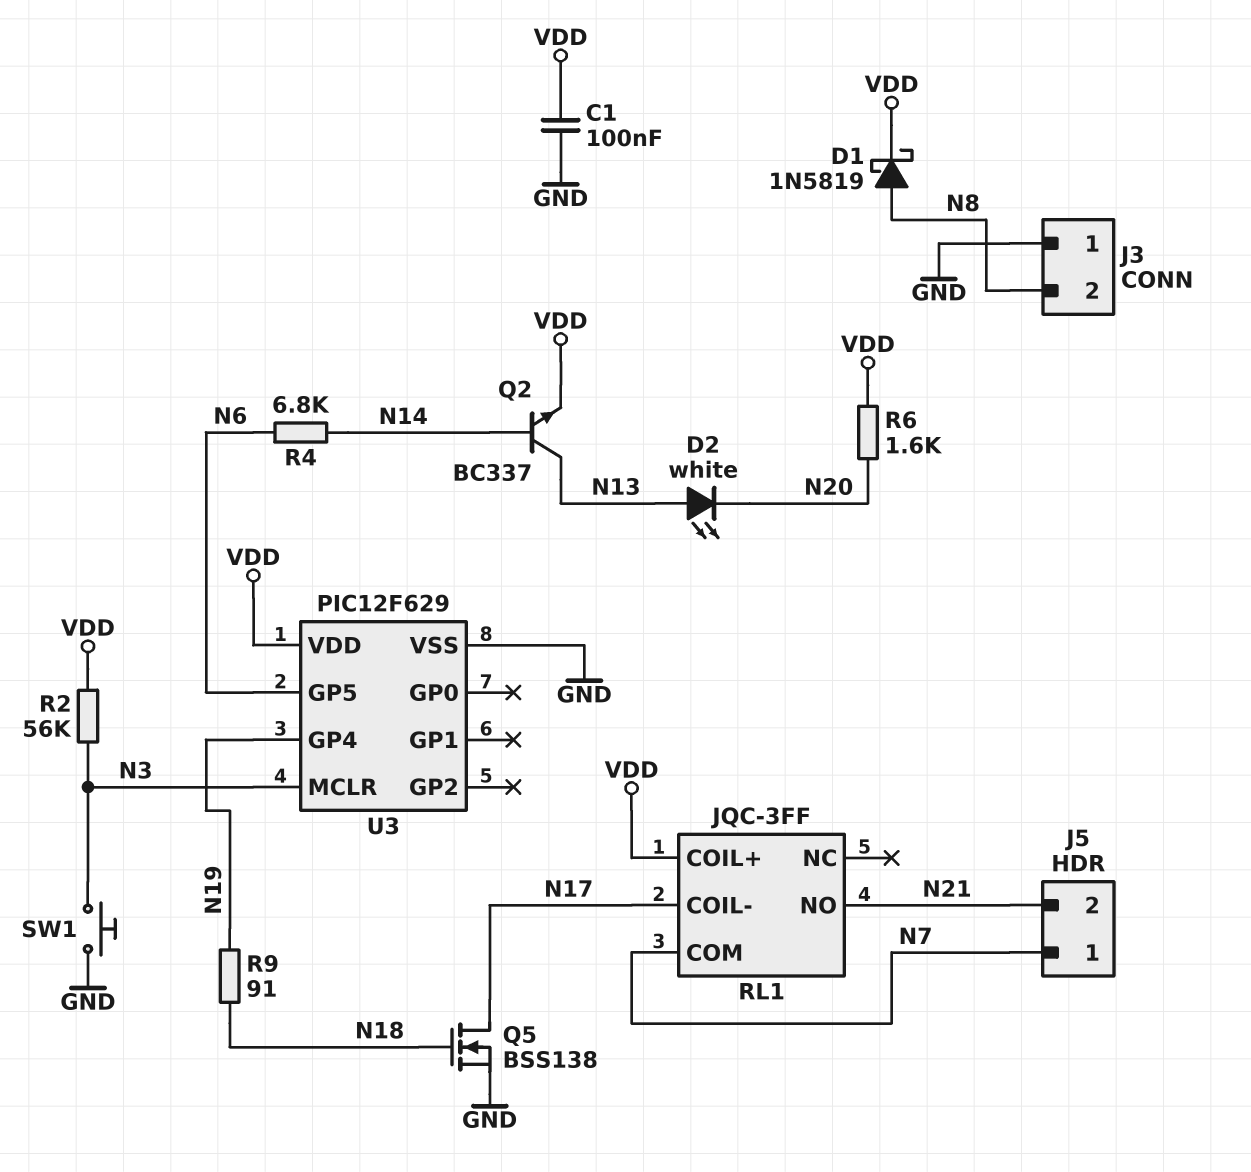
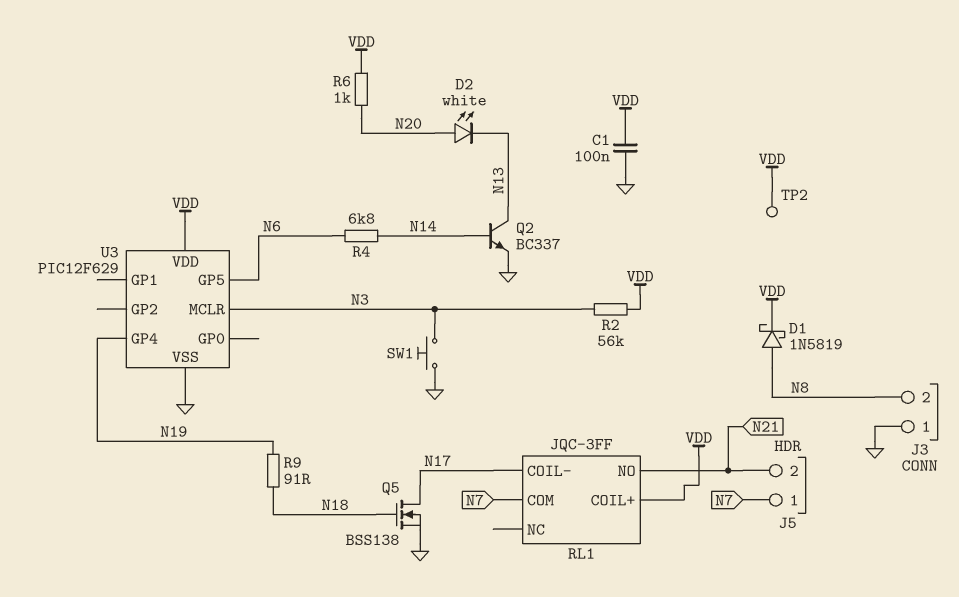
D2: LED white (A N13, K N20) -> LED white (A N20, K N13)
Q2: NPN BC337 (B N14, C N13, E VDD) -> NPN BC337 (B N14, C N13, E GND)
R6: 1.6k (N20, VDD) -> 1k (N20, VDD)
TP2: none -> test point (VDD)

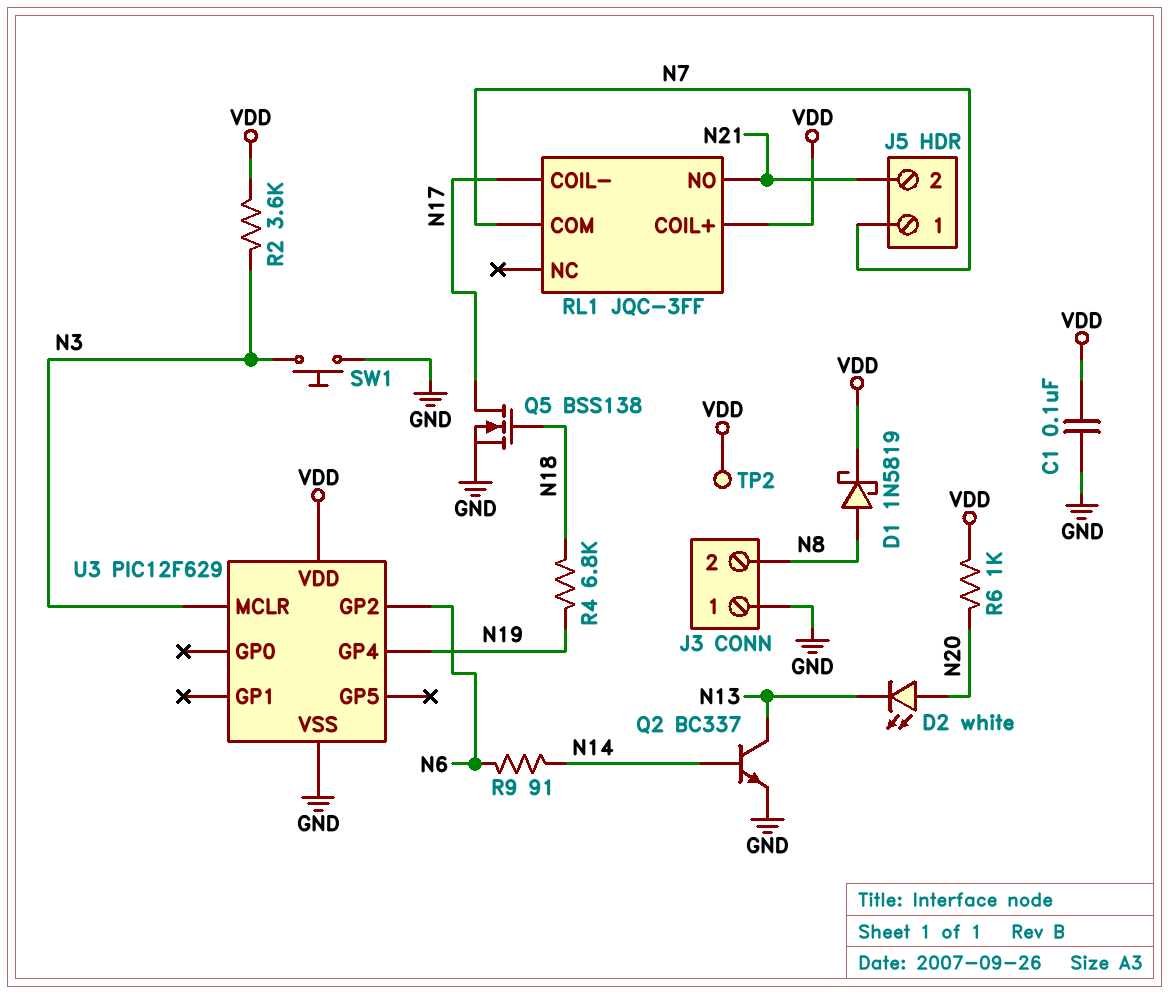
R2: 56k (N3, VDD) -> 3.6k (N3, VDD)
R4: 6.8k (N6, N14) -> 6.8k (N18, N19)
R9: 91 (N18, N19) -> 91 (N6, N14)
U3 pin GP2: none -> N6
U3 pin GP5: N6 -> none

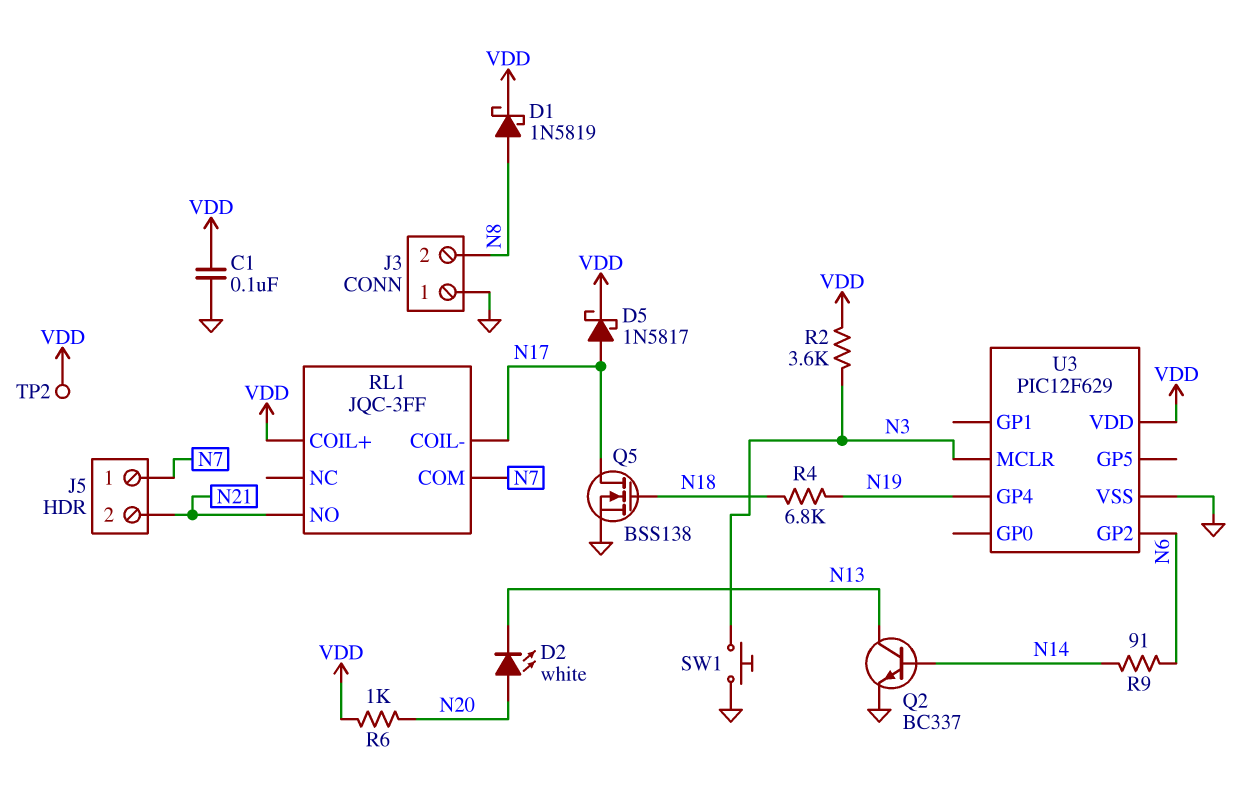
D5: none -> schottky 1N5817 (A N17, K VDD)

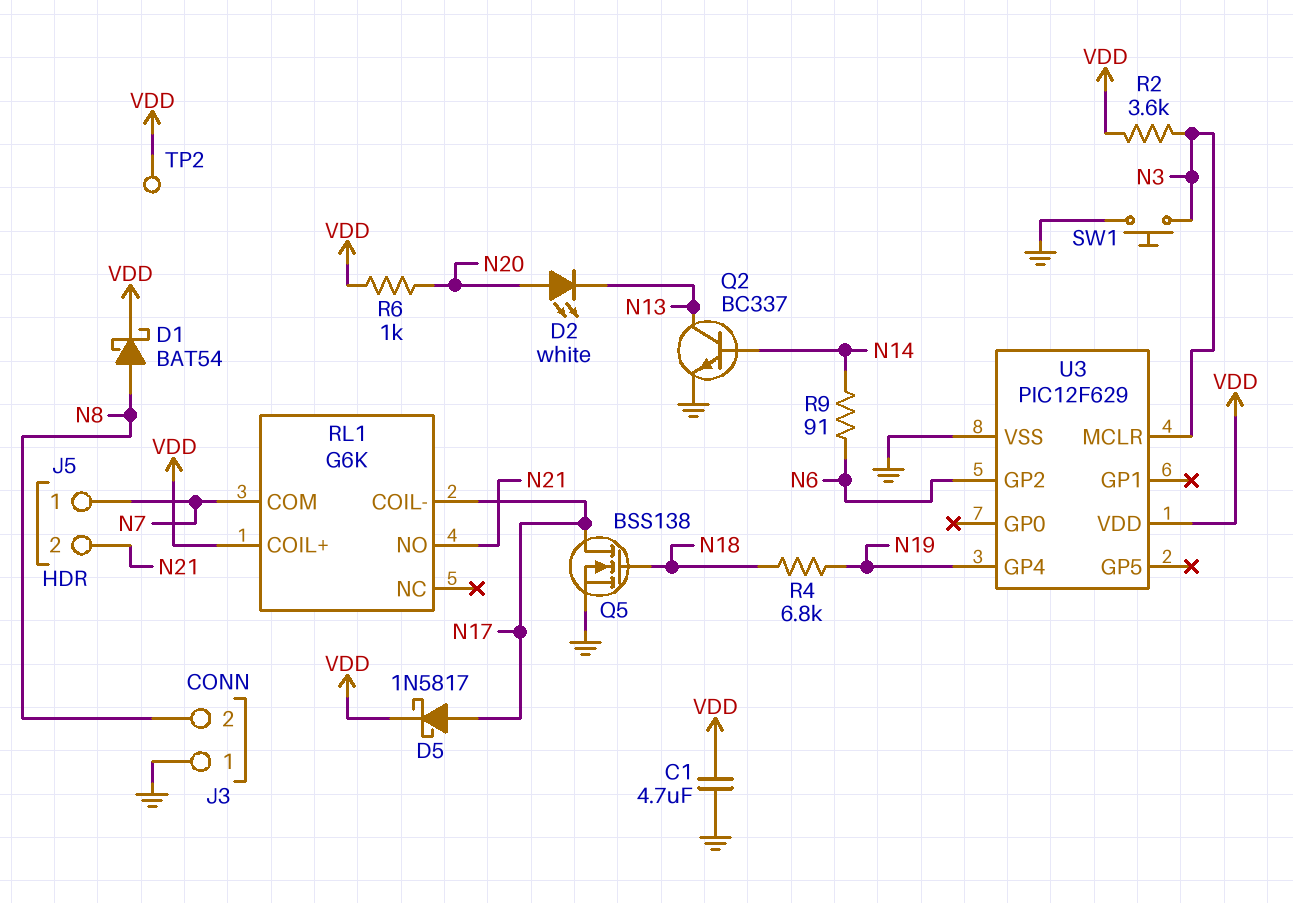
C1: 100nF (GND, VDD) -> 4.7uF (GND, VDD)
D1: schottky 1N5819 (A N8, K VDD) -> schottky BAT54 (A N8, K VDD)
RL1: JQC-3FF -> G6K

